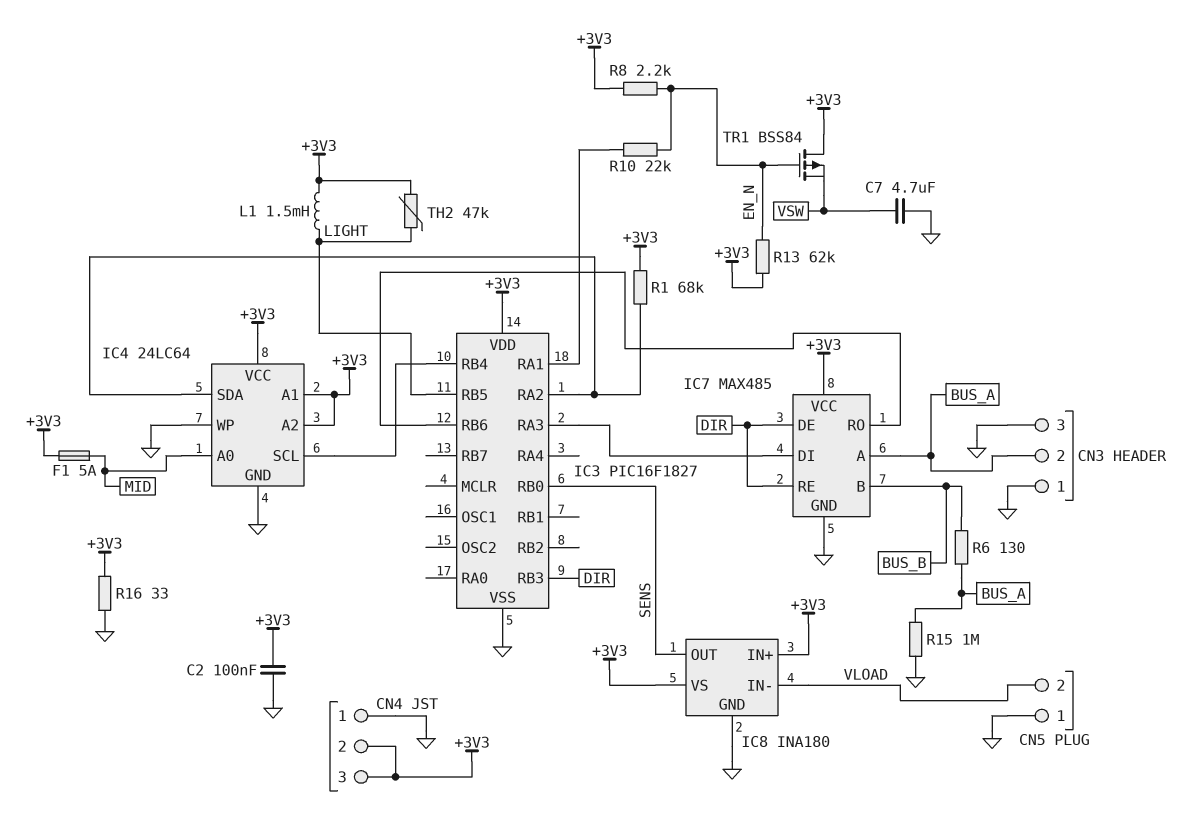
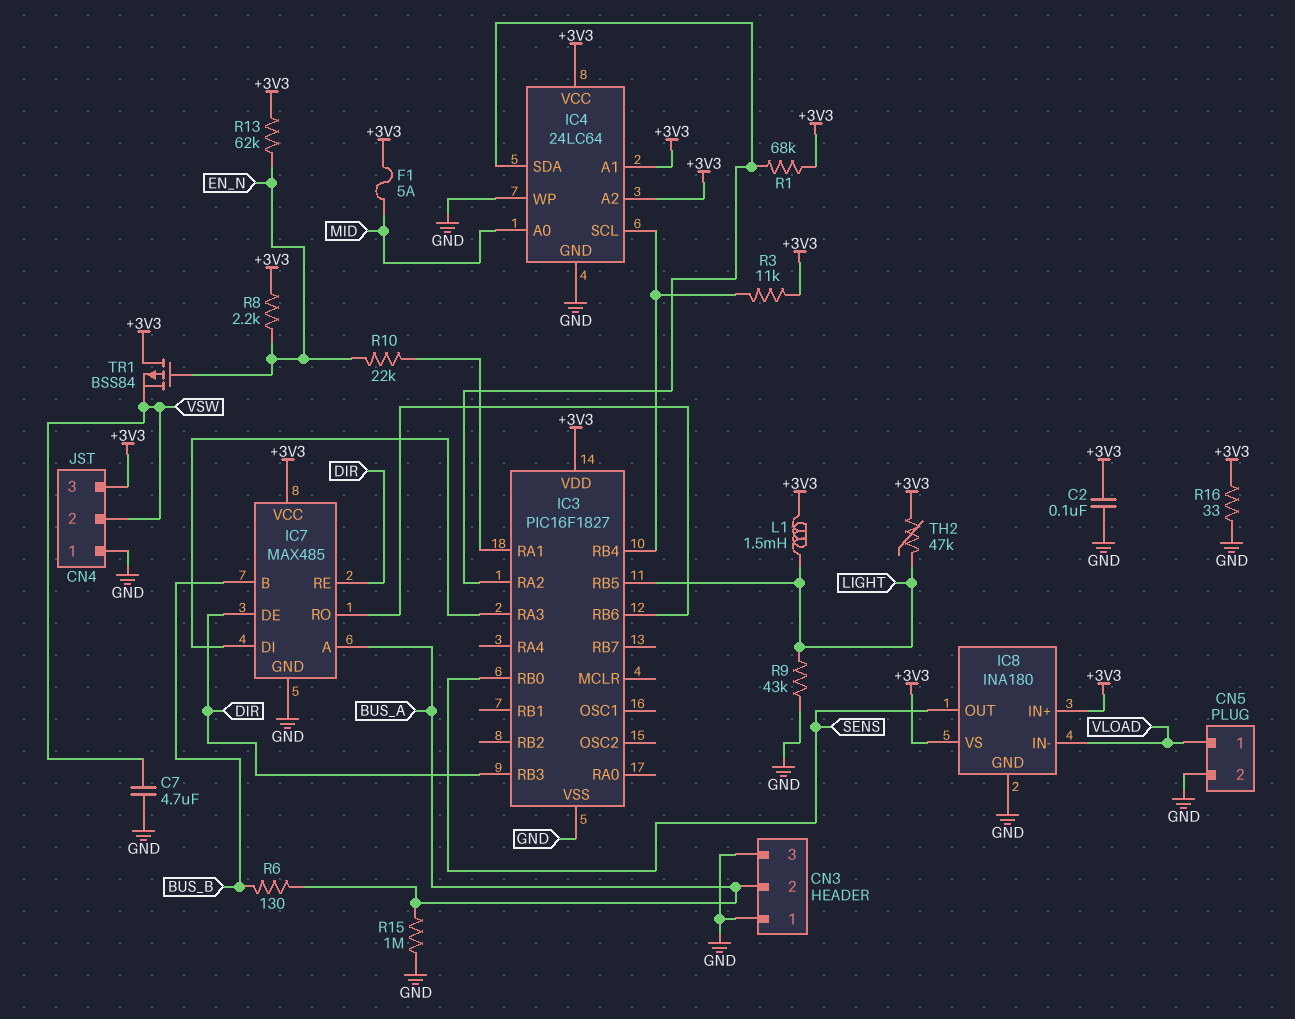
CN4 pin 2: +3V3 -> VSW
CN5 pin 1: GND -> VLOAD
CN5 pin 2: VLOAD -> GND
R3: none -> 11k (+3V3, IC3/RB4)
R9: none -> 43k (GND, LIGHT)

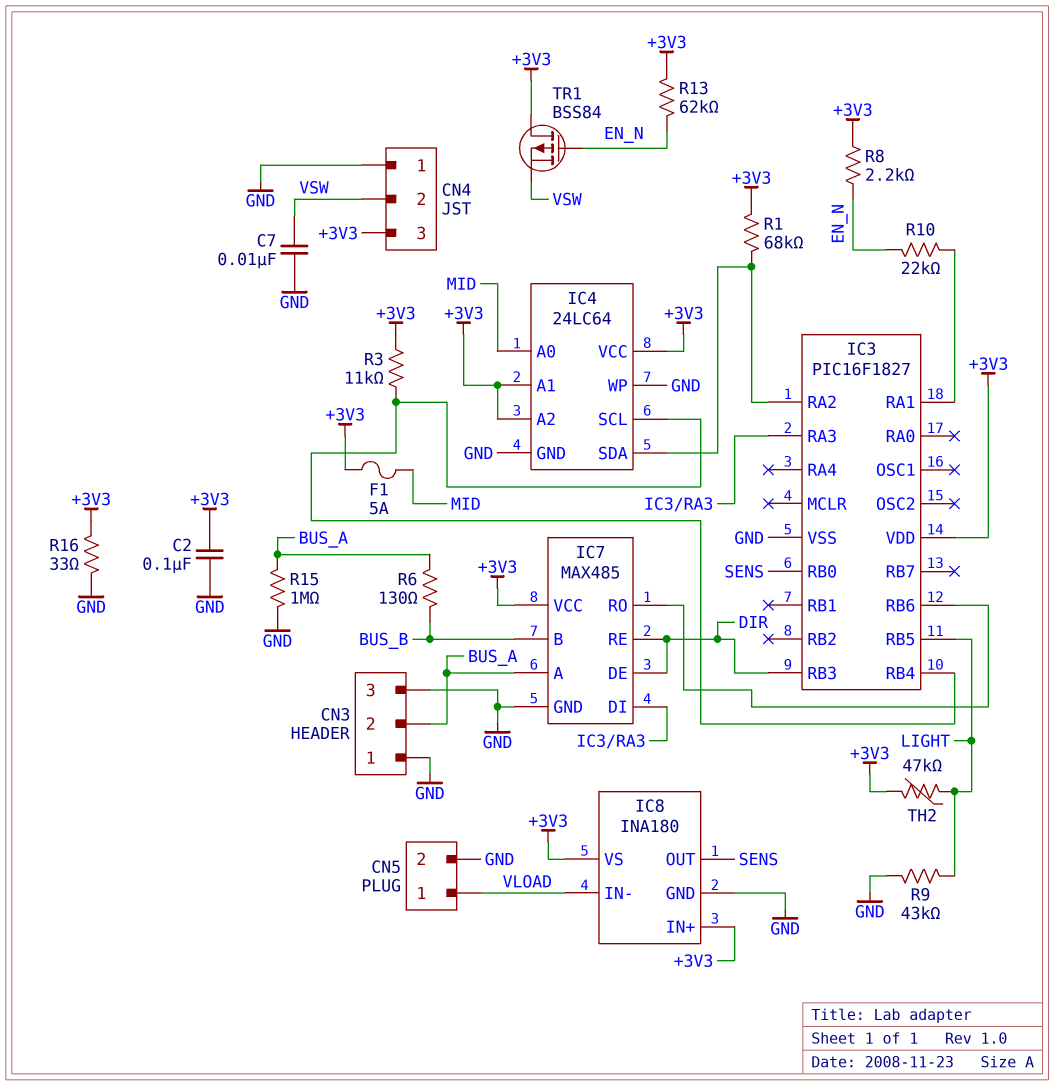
C7: 4.7uF (GND, VSW) -> 10nF (GND, VSW)
L1: 1.5mH (+3V3, LIGHT) -> none

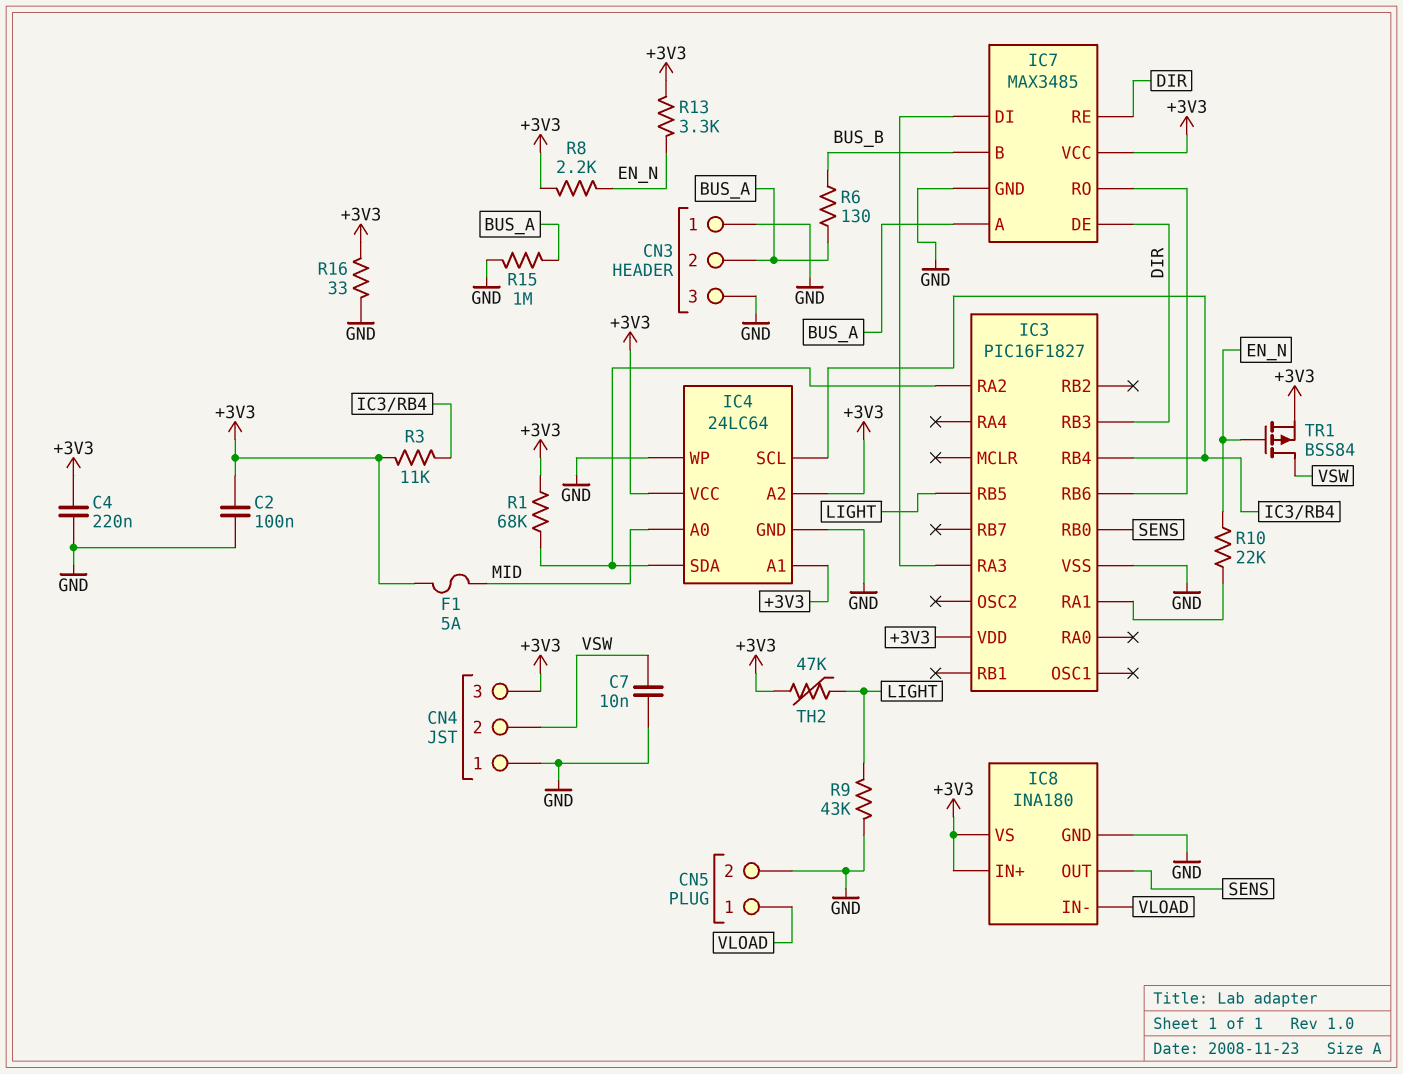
C4: none -> 220nF (+3V3, GND)
IC7: MAX485 -> MAX3485
R13: 62k (+3V3, EN_N) -> 3.3k (+3V3, EN_N)
TR1: PMOS BSS84 (G EN_N, D +3V3, S VSW) -> PMOS BSS84 (G EN_N, D VSW, S +3V3)

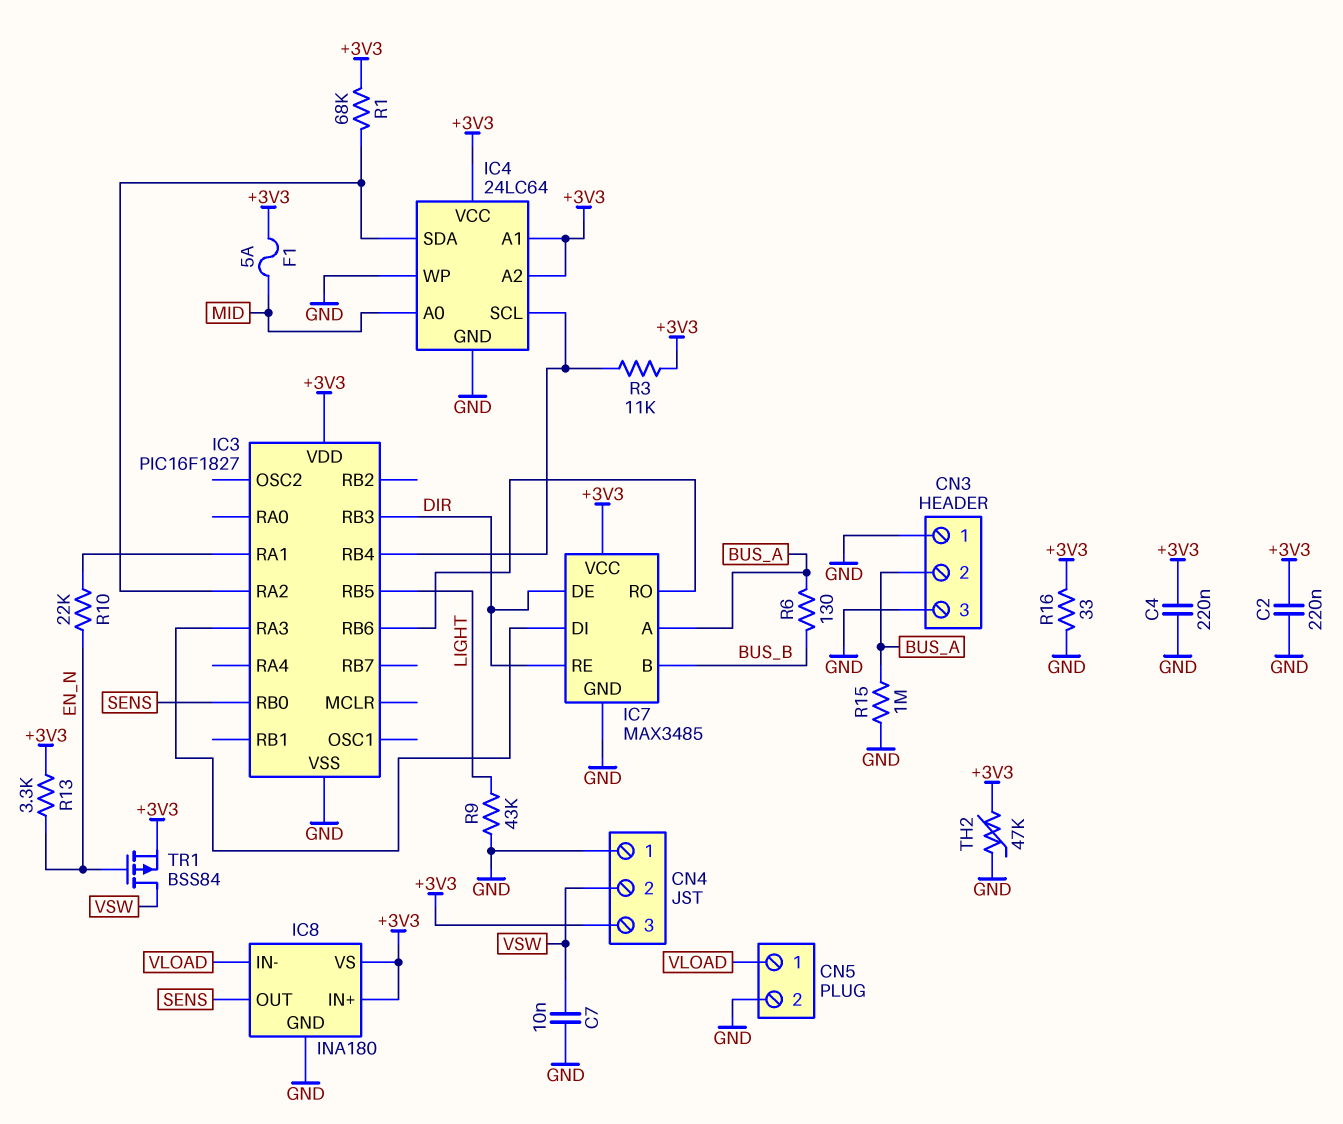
C2: 100nF (+3V3, GND) -> 220nF (+3V3, GND)
R8: 2.2k (+3V3, EN_N) -> none
TH2: 47k (+3V3, LIGHT) -> 47k (+3V3, GND)

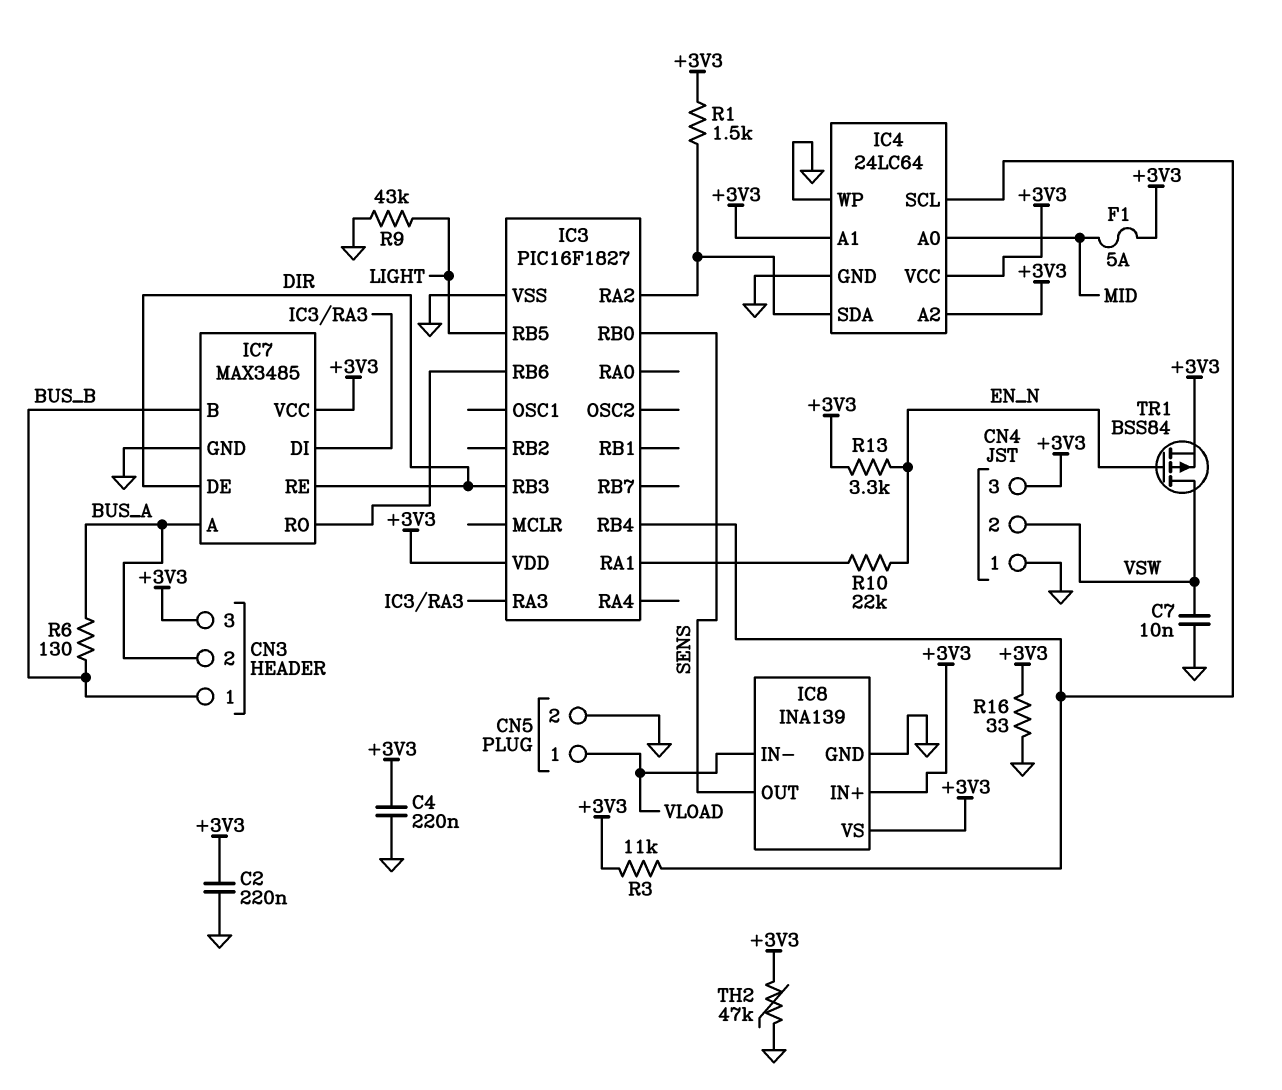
CN3 pin 1: GND -> BUS_B
CN3 pin 3: GND -> +3V3
IC8: INA180 -> INA139
R1: 68k (+3V3, IC3/RA2) -> 1.5k (+3V3, IC3/RA2)
R15: 1M (BUS_A, GND) -> none

